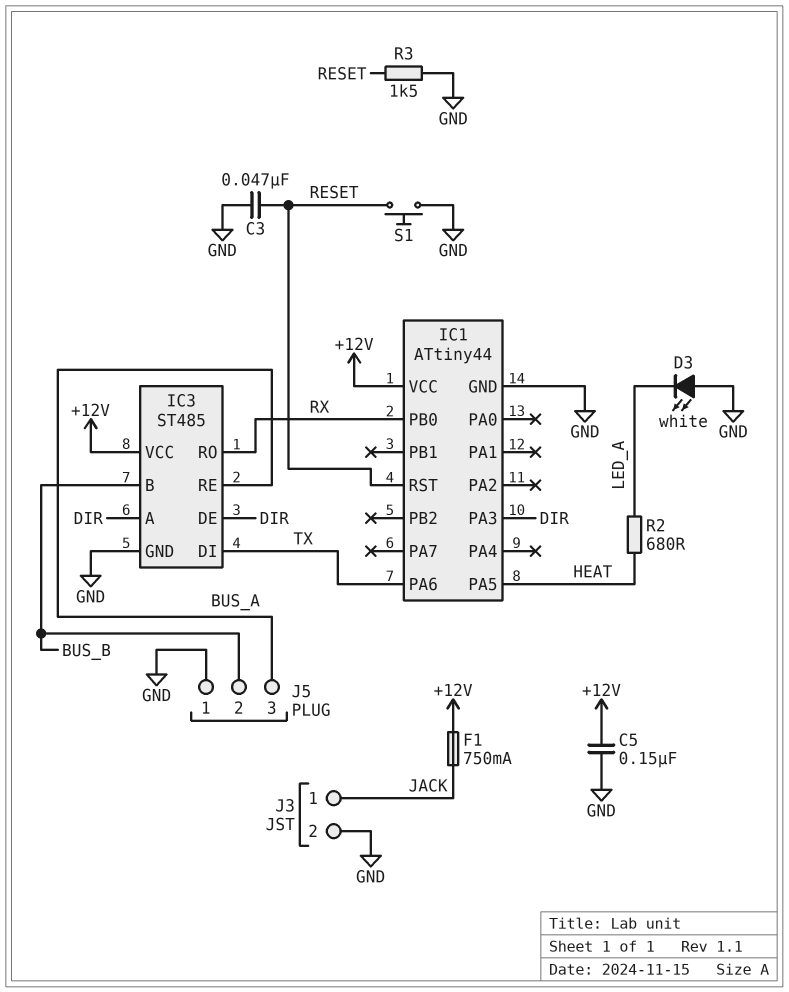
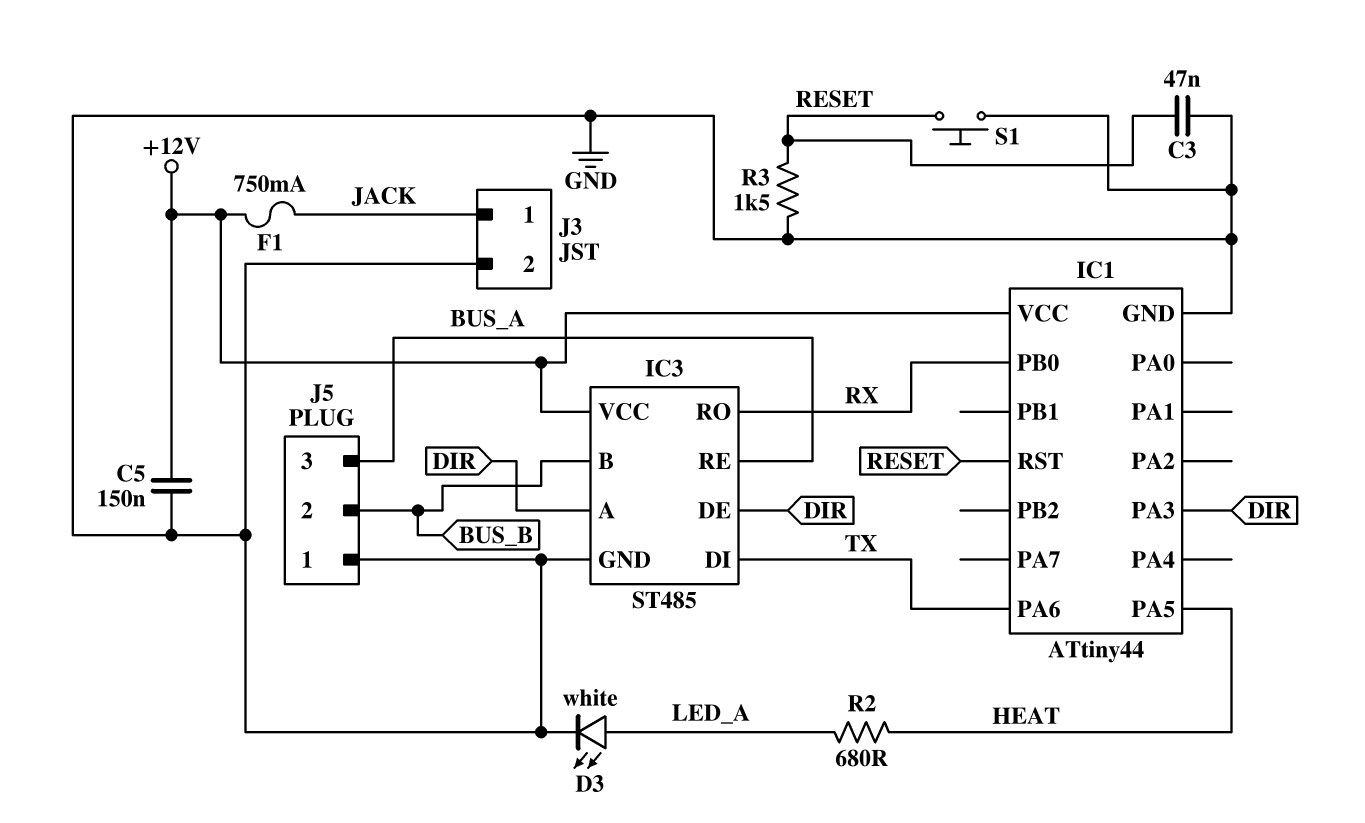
D3: LED white (A GND, K LED_A) -> LED white (A LED_A, K GND)

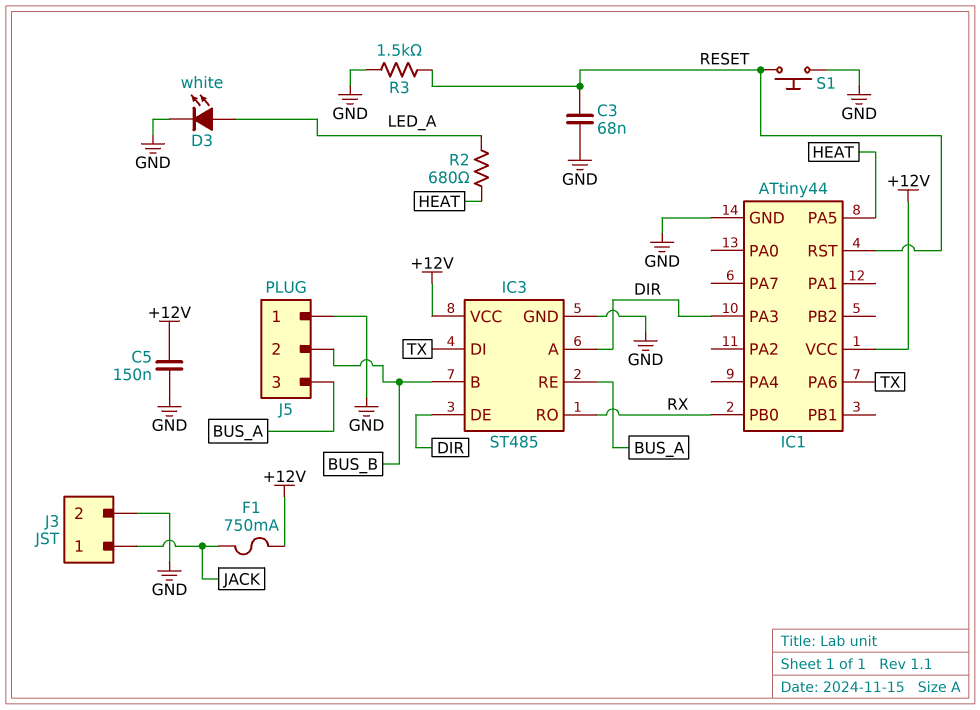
C3: 47nF (GND, RESET) -> 68nF (GND, RESET)

